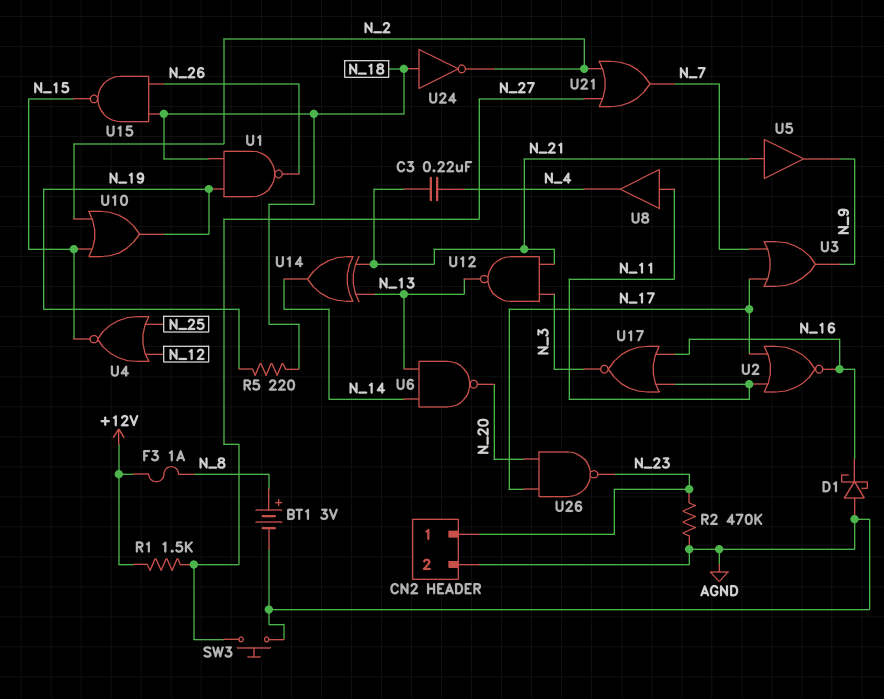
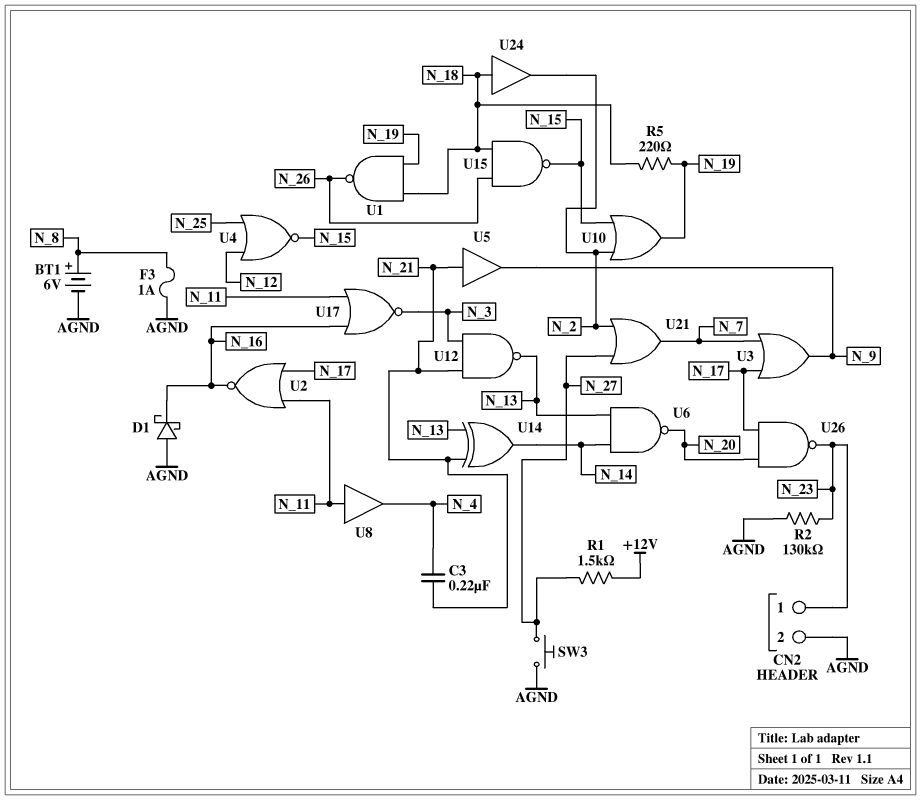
BT1: 3V (plus N_8, minus AGND) -> 6V (plus N_8, minus AGND)
F3: 1A (+12V, N_8) -> 1A (AGND, N_8)
R2: 470k (AGND, N_23) -> 130k (AGND, N_23)
U24: NOT (in N_18, out N_2) -> buffer (in N_18, out N_2)

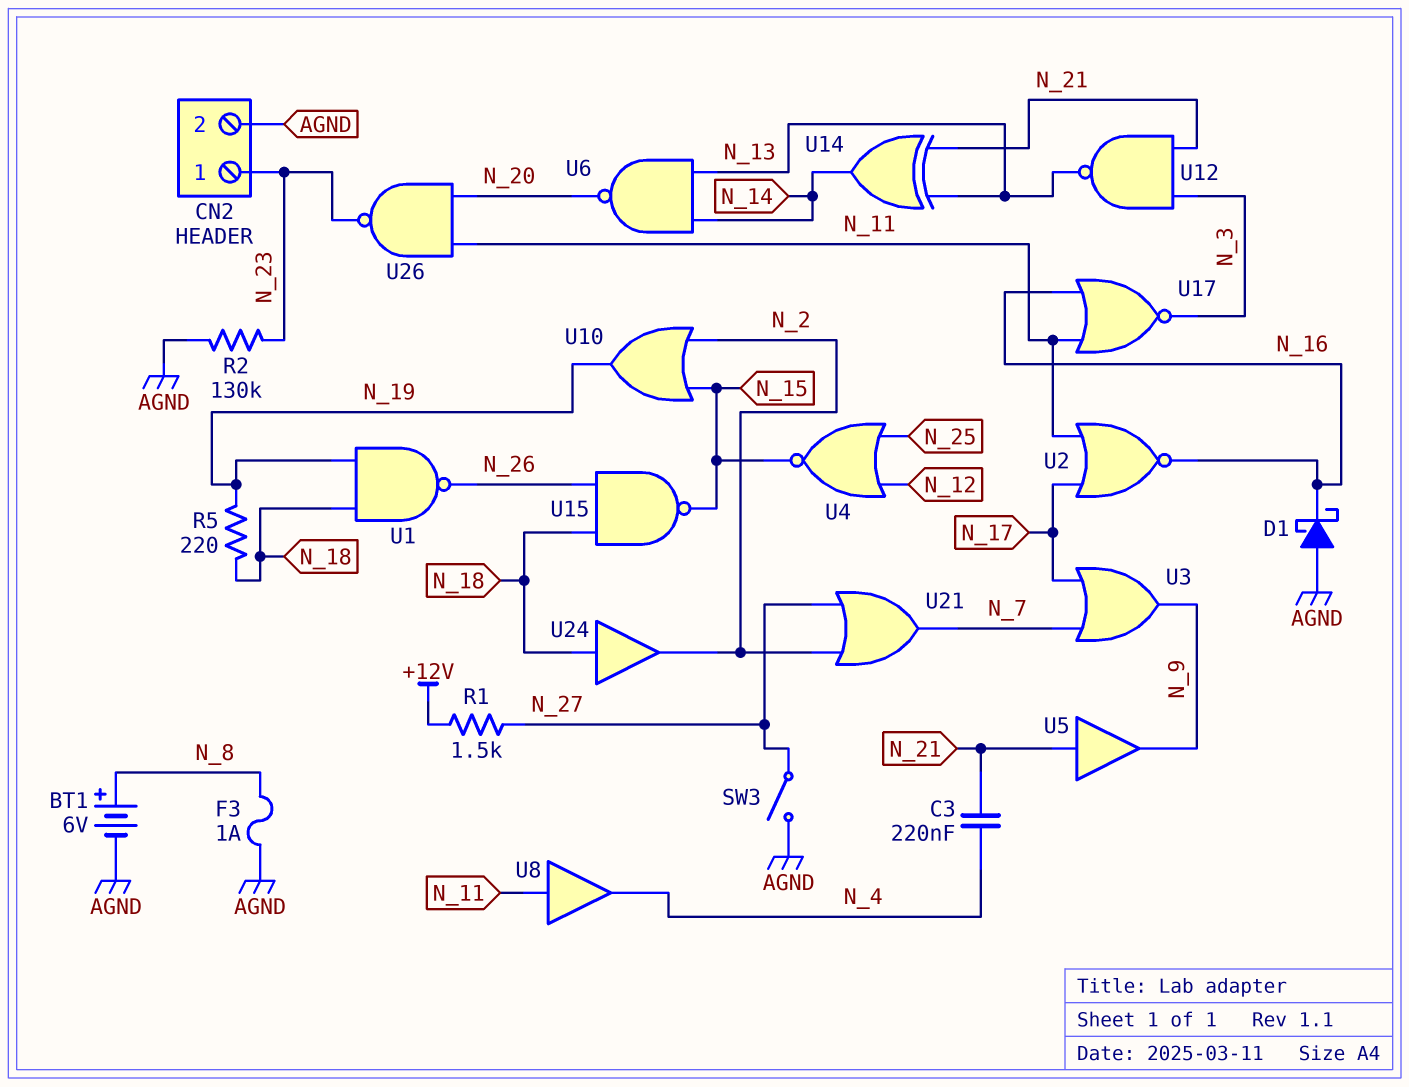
SW3: button (AGND, N_27) -> switch (AGND, N_27)
U26: NAND (in N_17, in N_20, out N_23) -> NAND (in N_11, in N_20, out N_23)

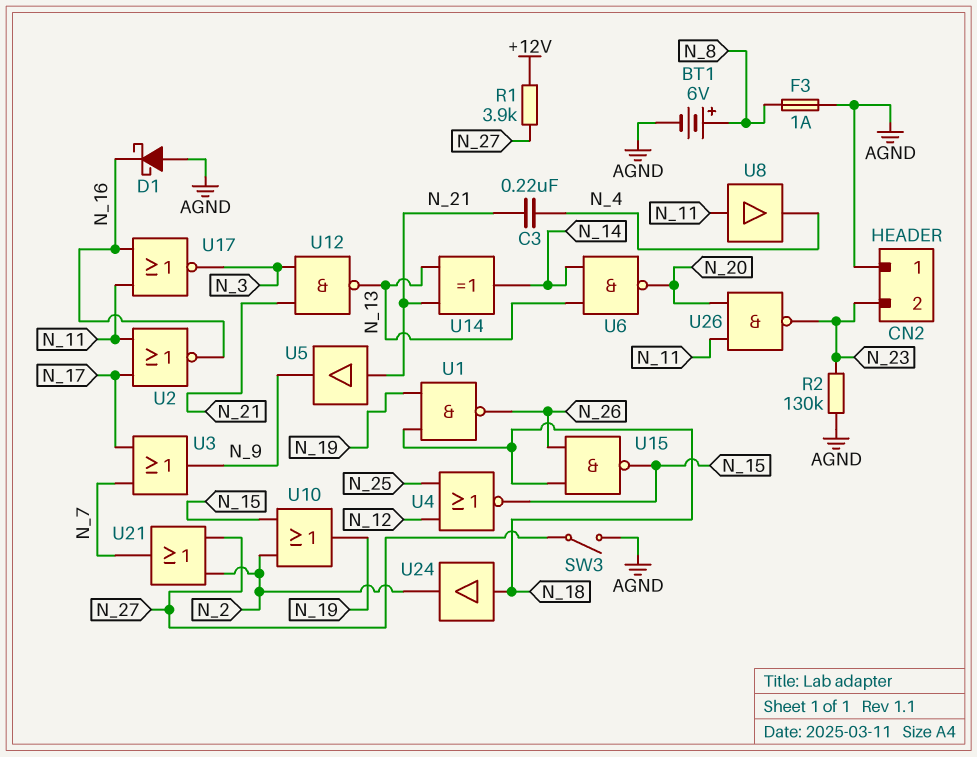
CN2 pin 1: N_23 -> AGND
CN2 pin 2: AGND -> N_23
R1: 1.5k (+12V, N_27) -> 3.9k (+12V, N_27)
R5: 220 (N_18, N_19) -> none

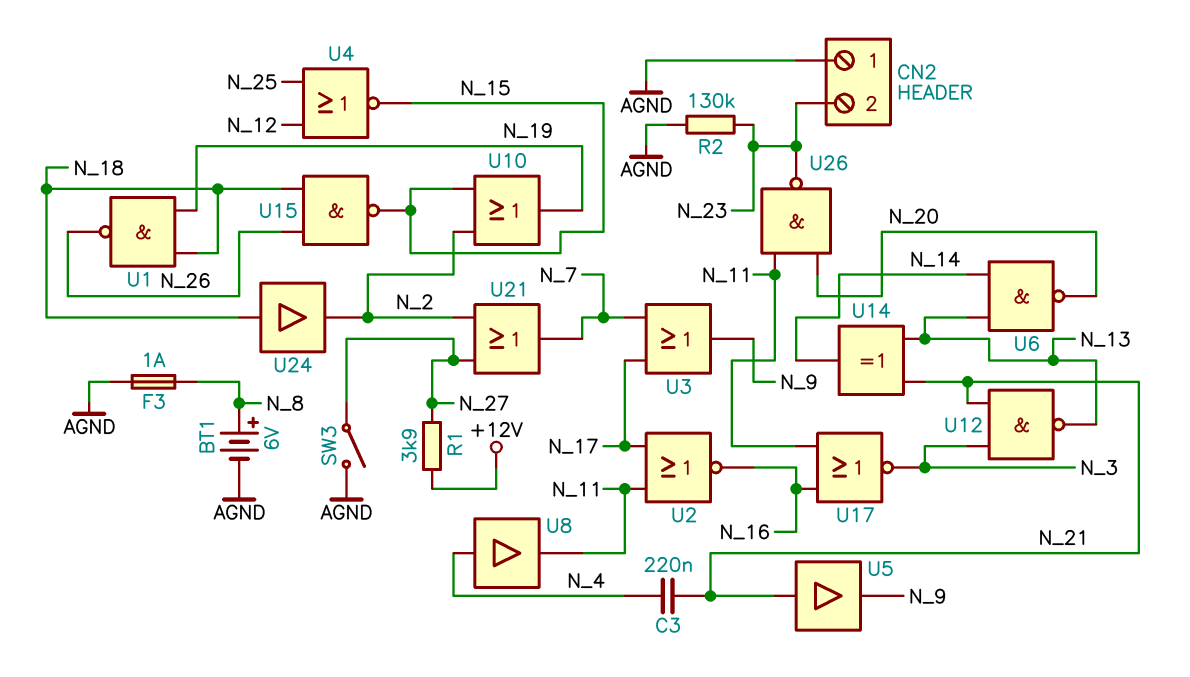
D1: schottky (A AGND, K N_16) -> none
U8: buffer (in N_11, out N_4) -> buffer (in N_4, out N_11)

